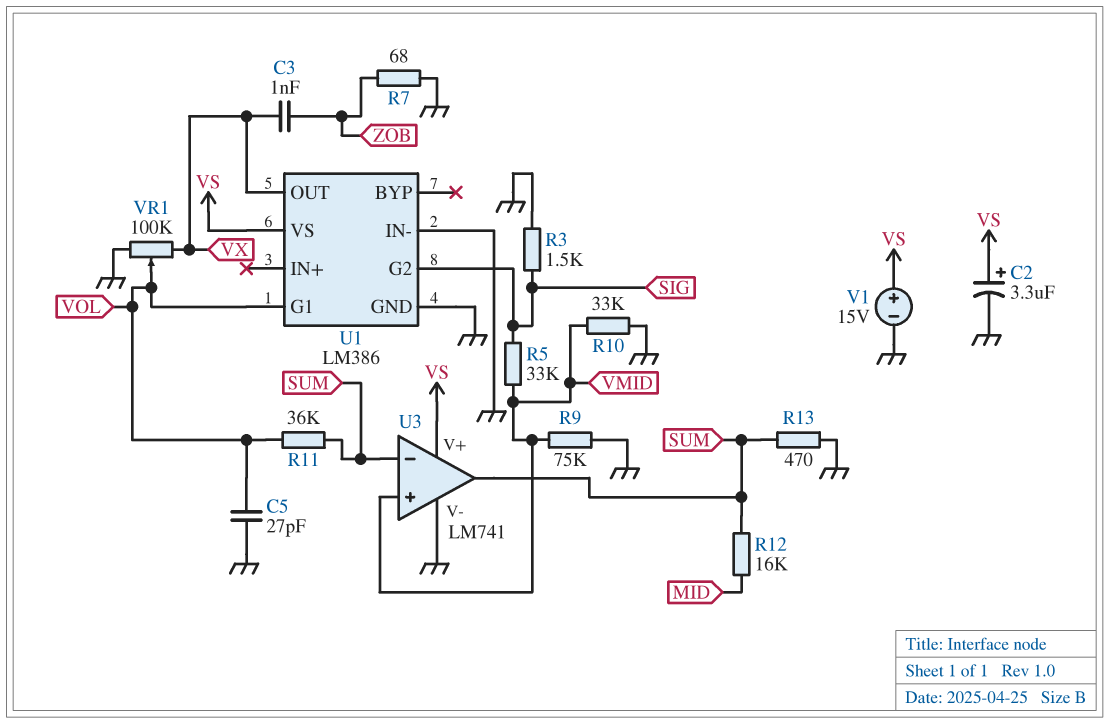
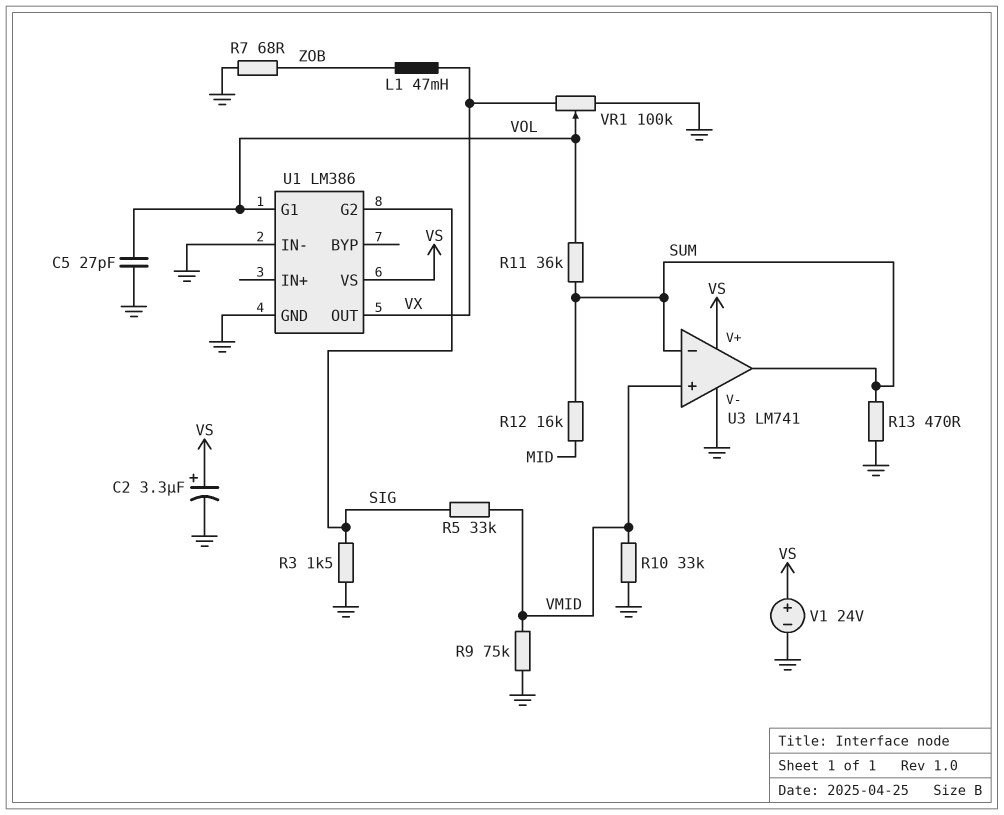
C3: 1nF (VX, ZOB) -> none
L1: none -> 47mH (VX, ZOB)
V1: 15V (plus VS, minus GND) -> 24V (plus VS, minus GND)

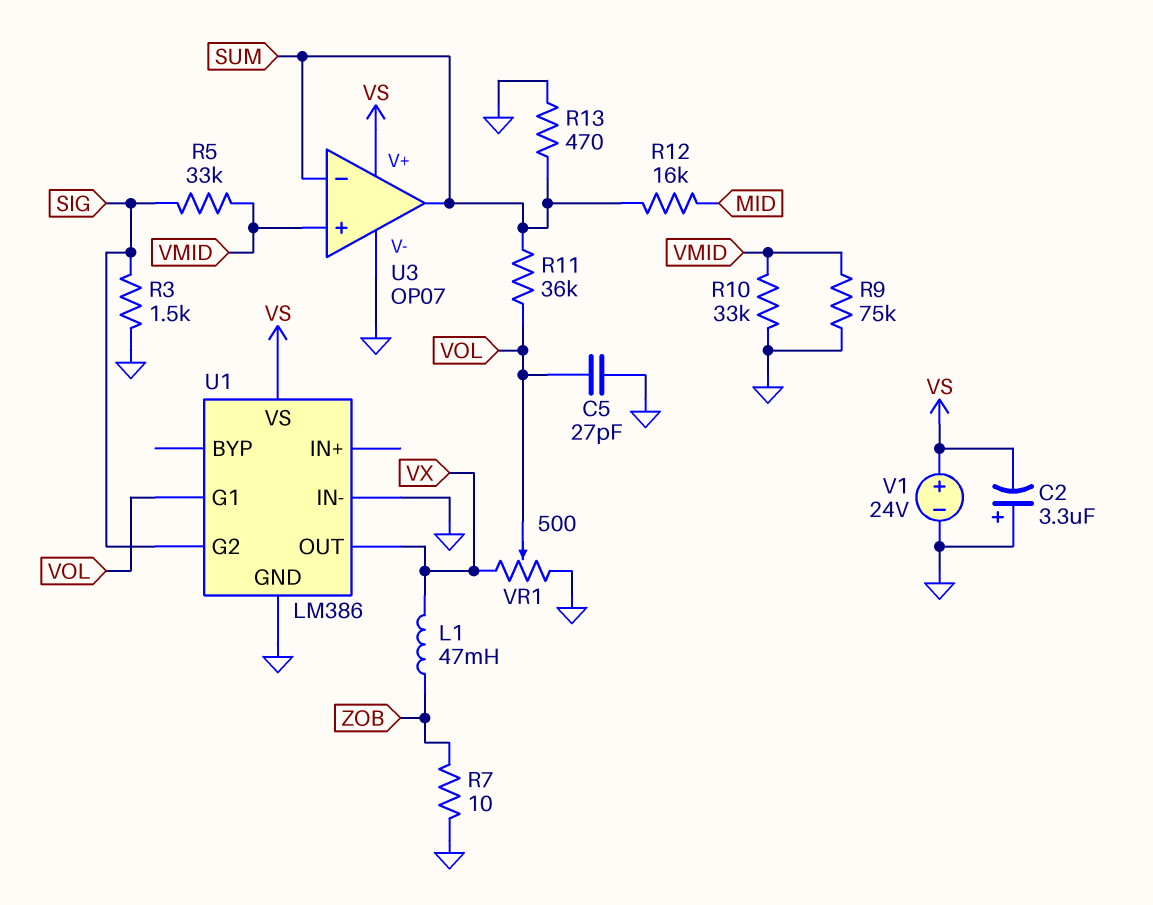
C2: 3.3uF (plus VS, minus GND) -> 3.3uF (plus GND, minus VS)
R7: 68 (GND, ZOB) -> 10 (GND, ZOB)
U3: LM741 -> OP07
VR1: 100k (GND, VX, wiper VOL) -> 500 (GND, VX, wiper VOL)

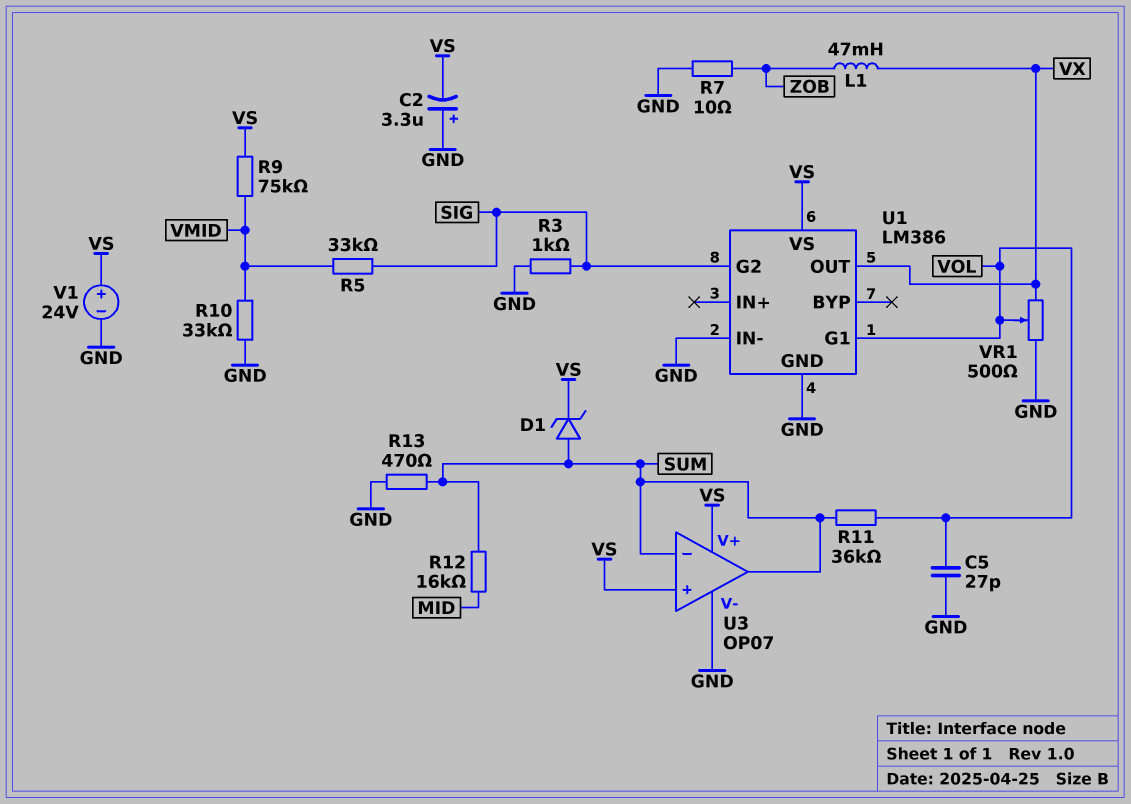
D1: none -> zener (A SUM, K VS)
R3: 1.5k (GND, SIG) -> 1k (GND, SIG)
R9: 75k (GND, VMID) -> 75k (VMID, VS)
U3 pin in+: VMID -> VS

